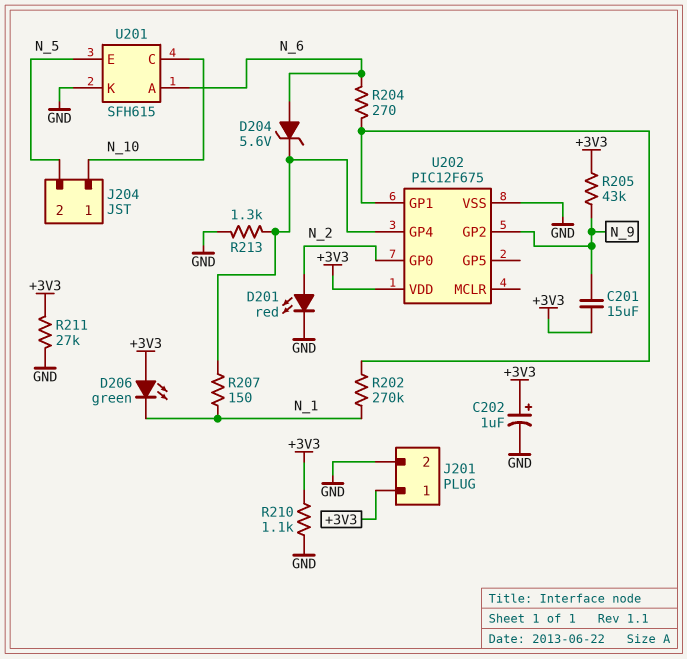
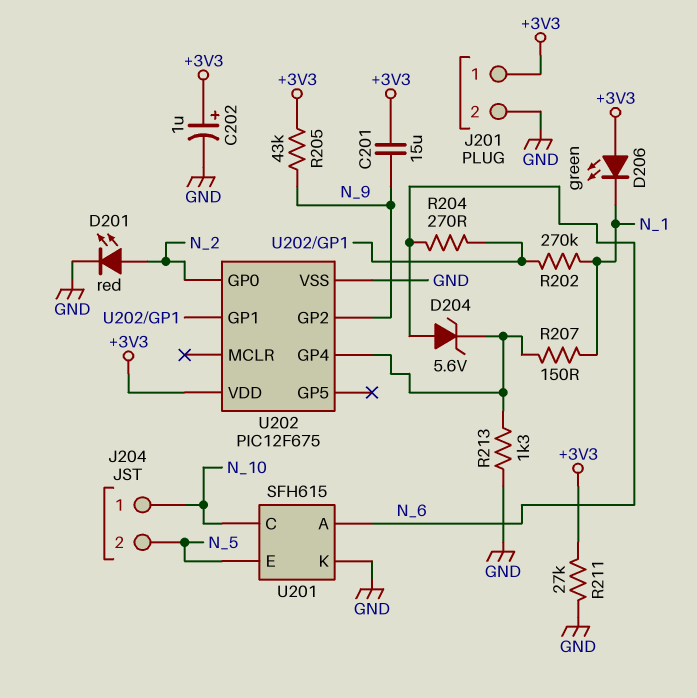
R210: 1.1k (+3V3, GND) -> none

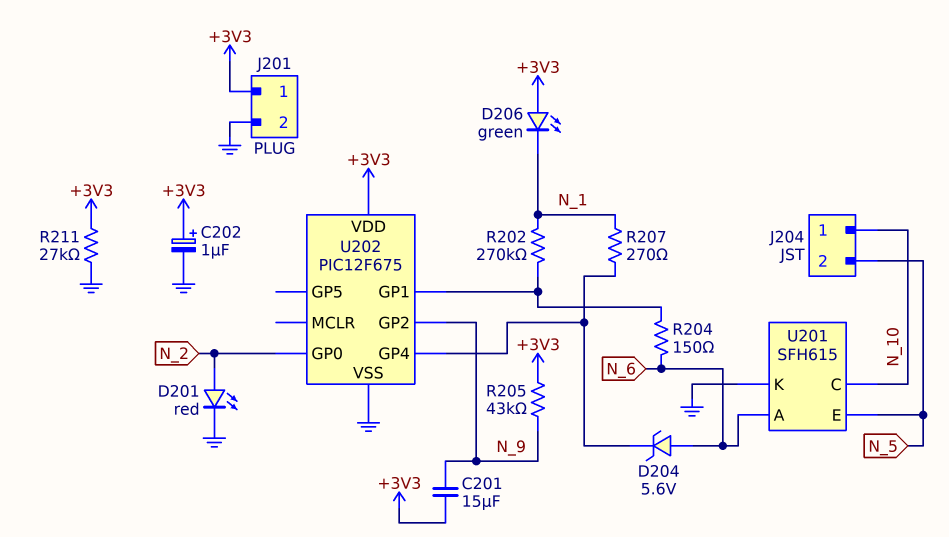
R204: 270 (N_6, U202/GP1) -> 150 (N_6, U202/GP1)
R207: 150 (N_1, U202/GP4) -> 270 (N_1, U202/GP4)
R213: 1.3k (GND, U202/GP4) -> none

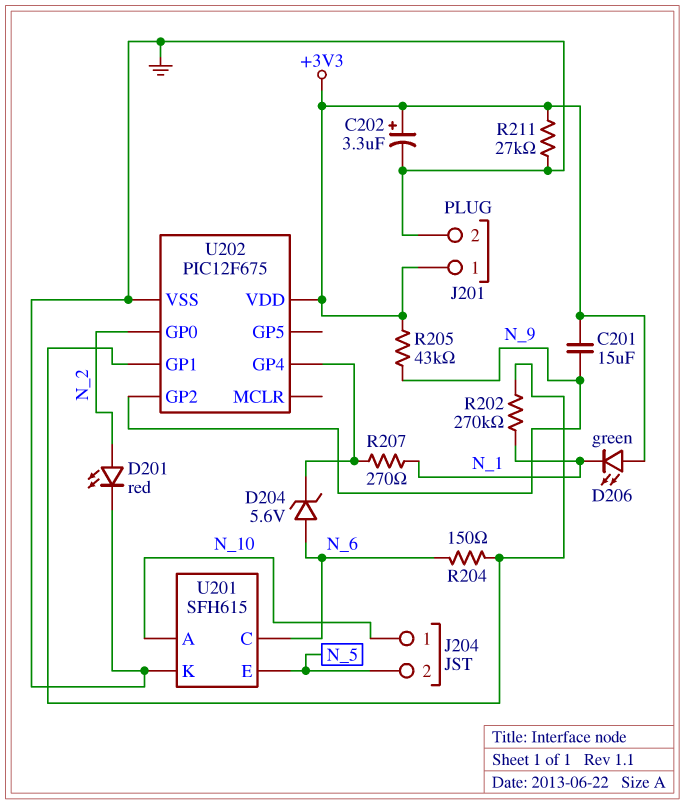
C202: 1uF (plus +3V3, minus GND) -> 3.3uF (plus +3V3, minus GND)
U201 pin A: N_6 -> N_10
U201 pin C: N_10 -> N_6

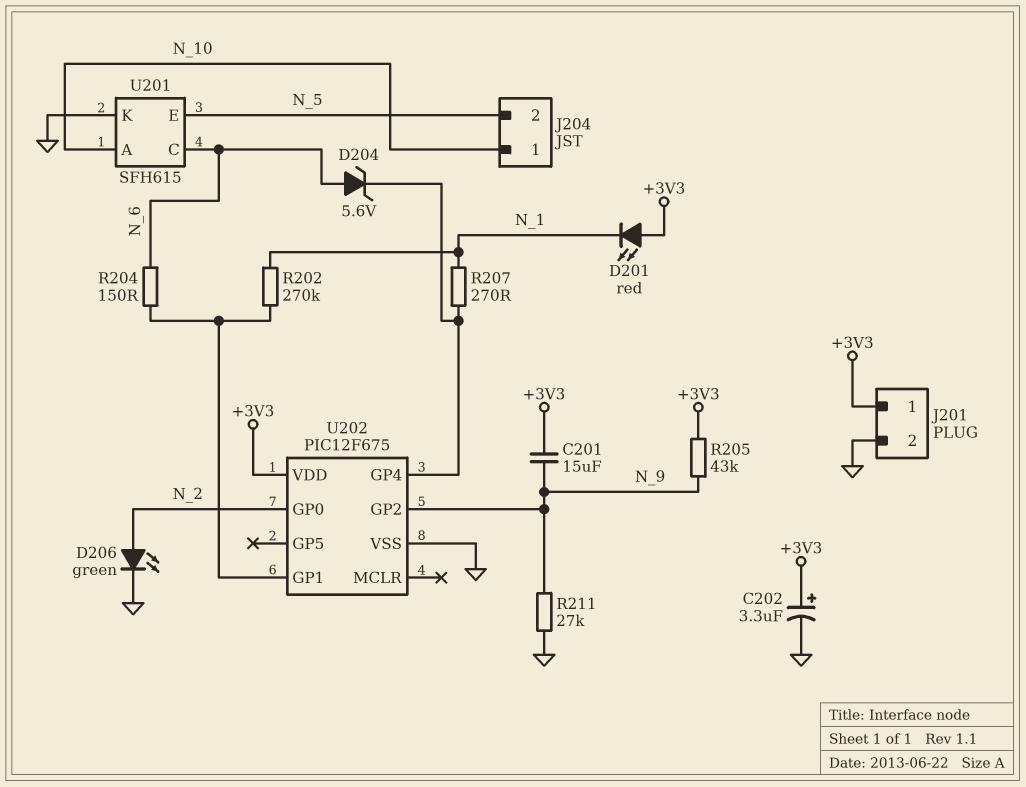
D201: LED red (A N_2, K GND) -> LED red (A +3V3, K N_1)
D206: LED green (A +3V3, K N_1) -> LED green (A N_2, K GND)
R211: 27k (+3V3, GND) -> 27k (GND, N_9)

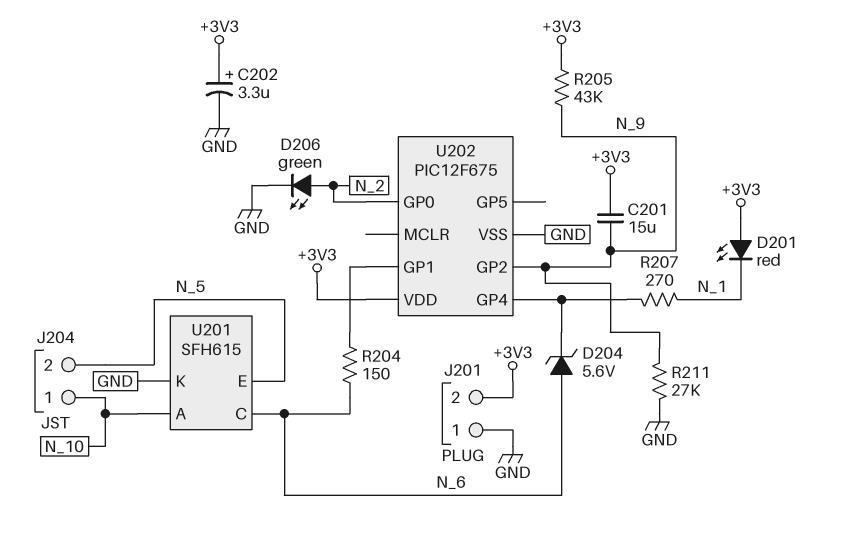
J201 pin 1: +3V3 -> GND
J201 pin 2: GND -> +3V3
R202: 270k (N_1, U202/GP1) -> none

